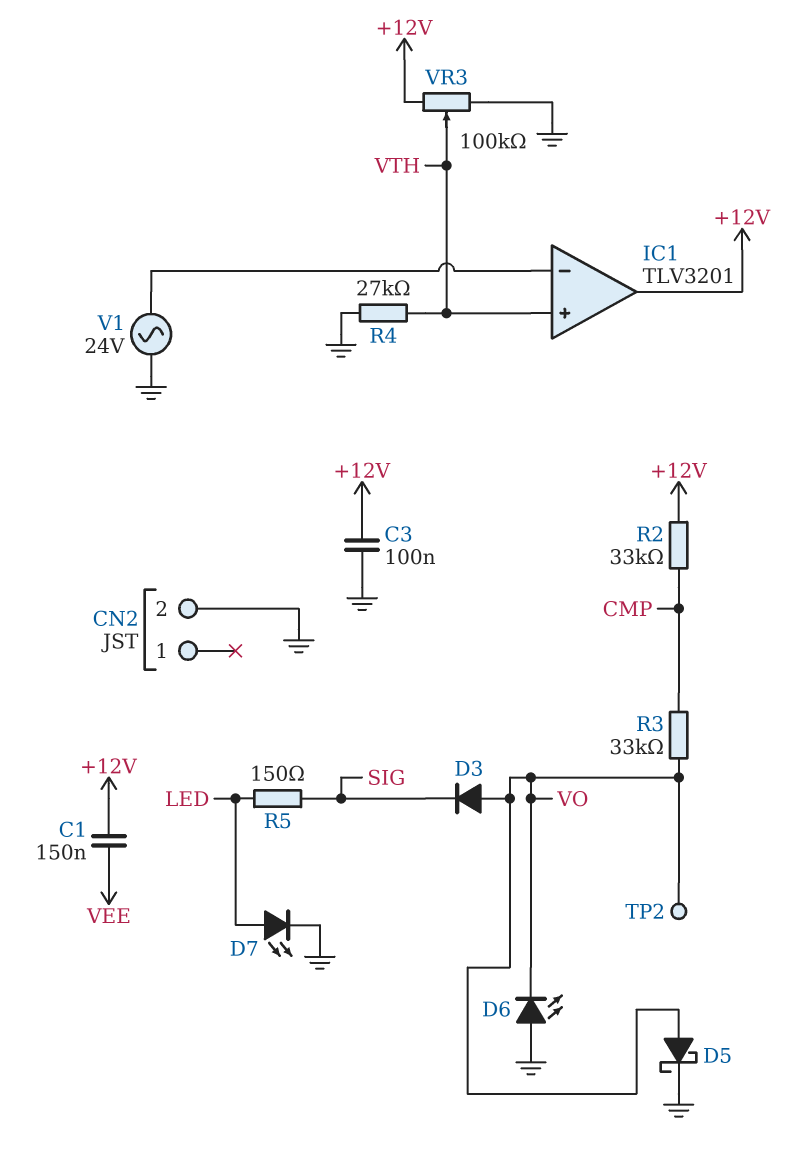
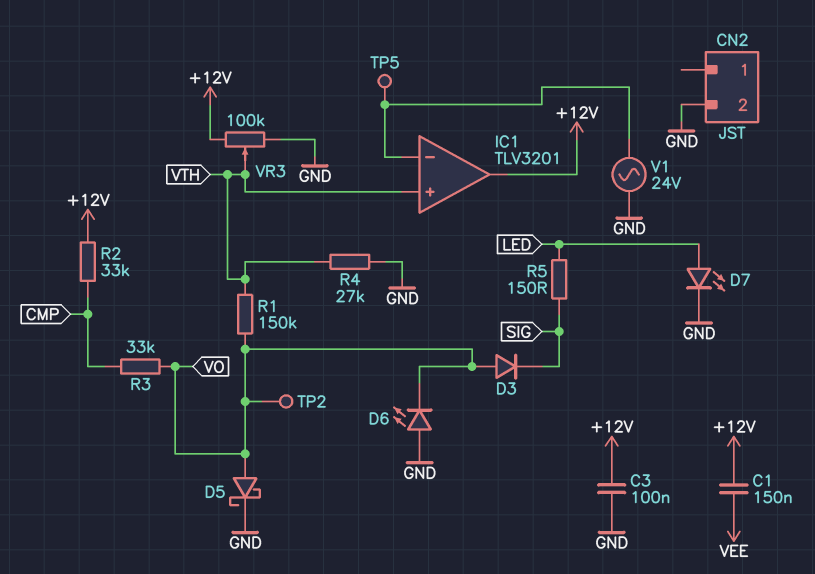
R1: none -> 150k (VO, VTH)
TP5: none -> test point (IC1/in-)

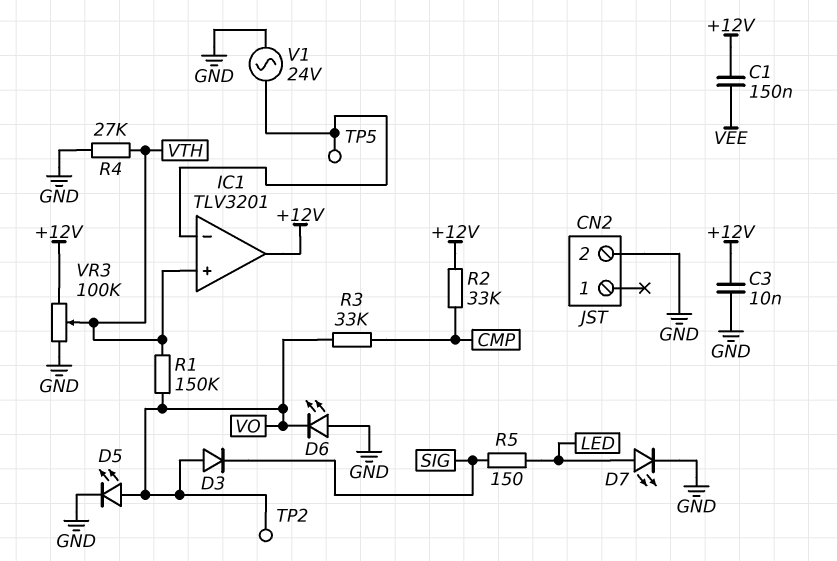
C3: 100nF (+12V, GND) -> 10nF (+12V, GND)
D5: schottky (A VO, K GND) -> LED (A VO, K GND)

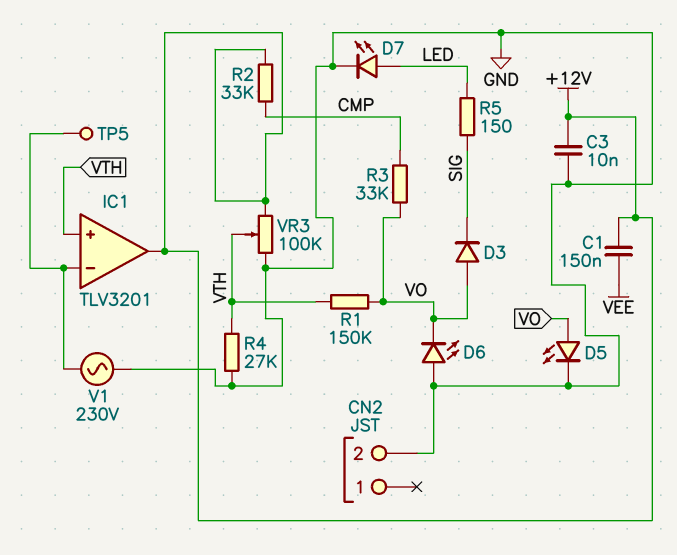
TP2: test point (VO) -> none
V1: AC 24V (GND, IC1/in-) -> AC 230V (GND, IC1/in-)

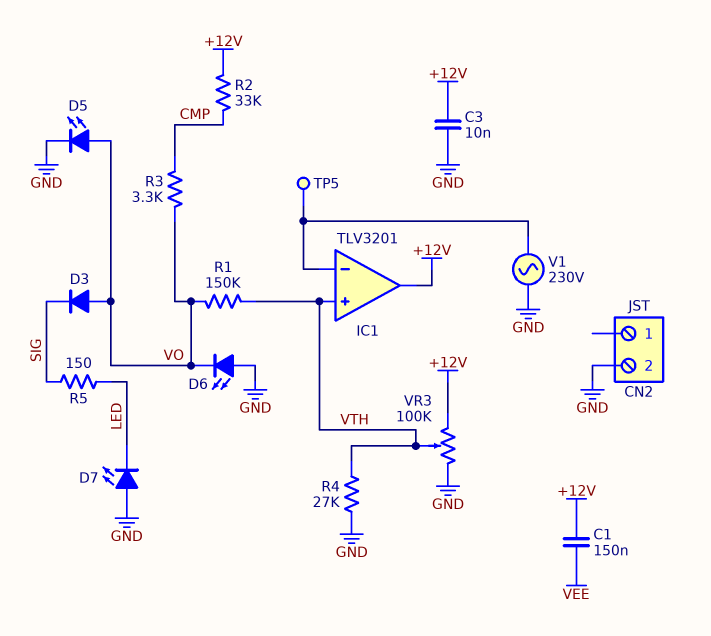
D7: LED (A LED, K GND) -> LED (A GND, K LED)
R3: 33k (CMP, VO) -> 3.3k (CMP, VO)

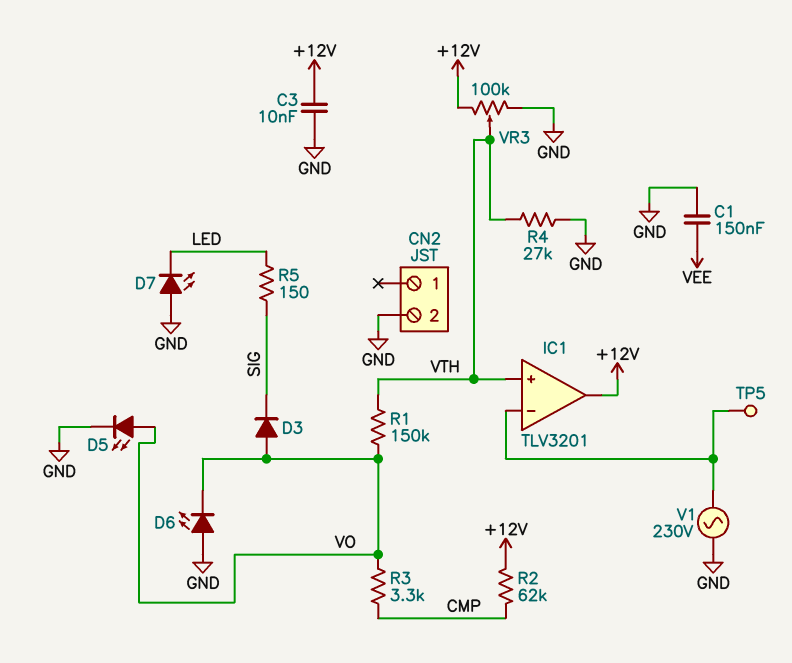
C1: 150nF (+12V, VEE) -> 150nF (GND, VEE)
R2: 33k (+12V, CMP) -> 62k (+12V, CMP)

